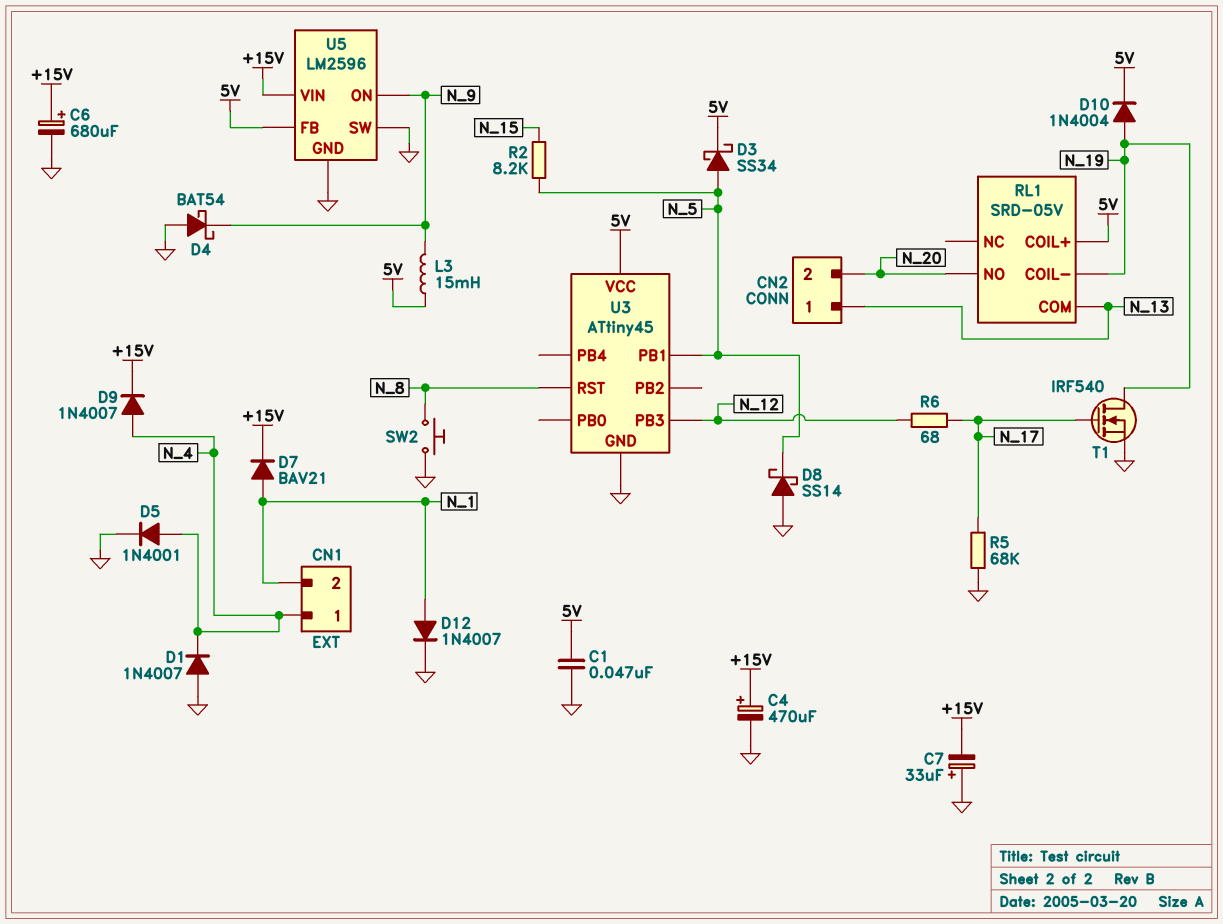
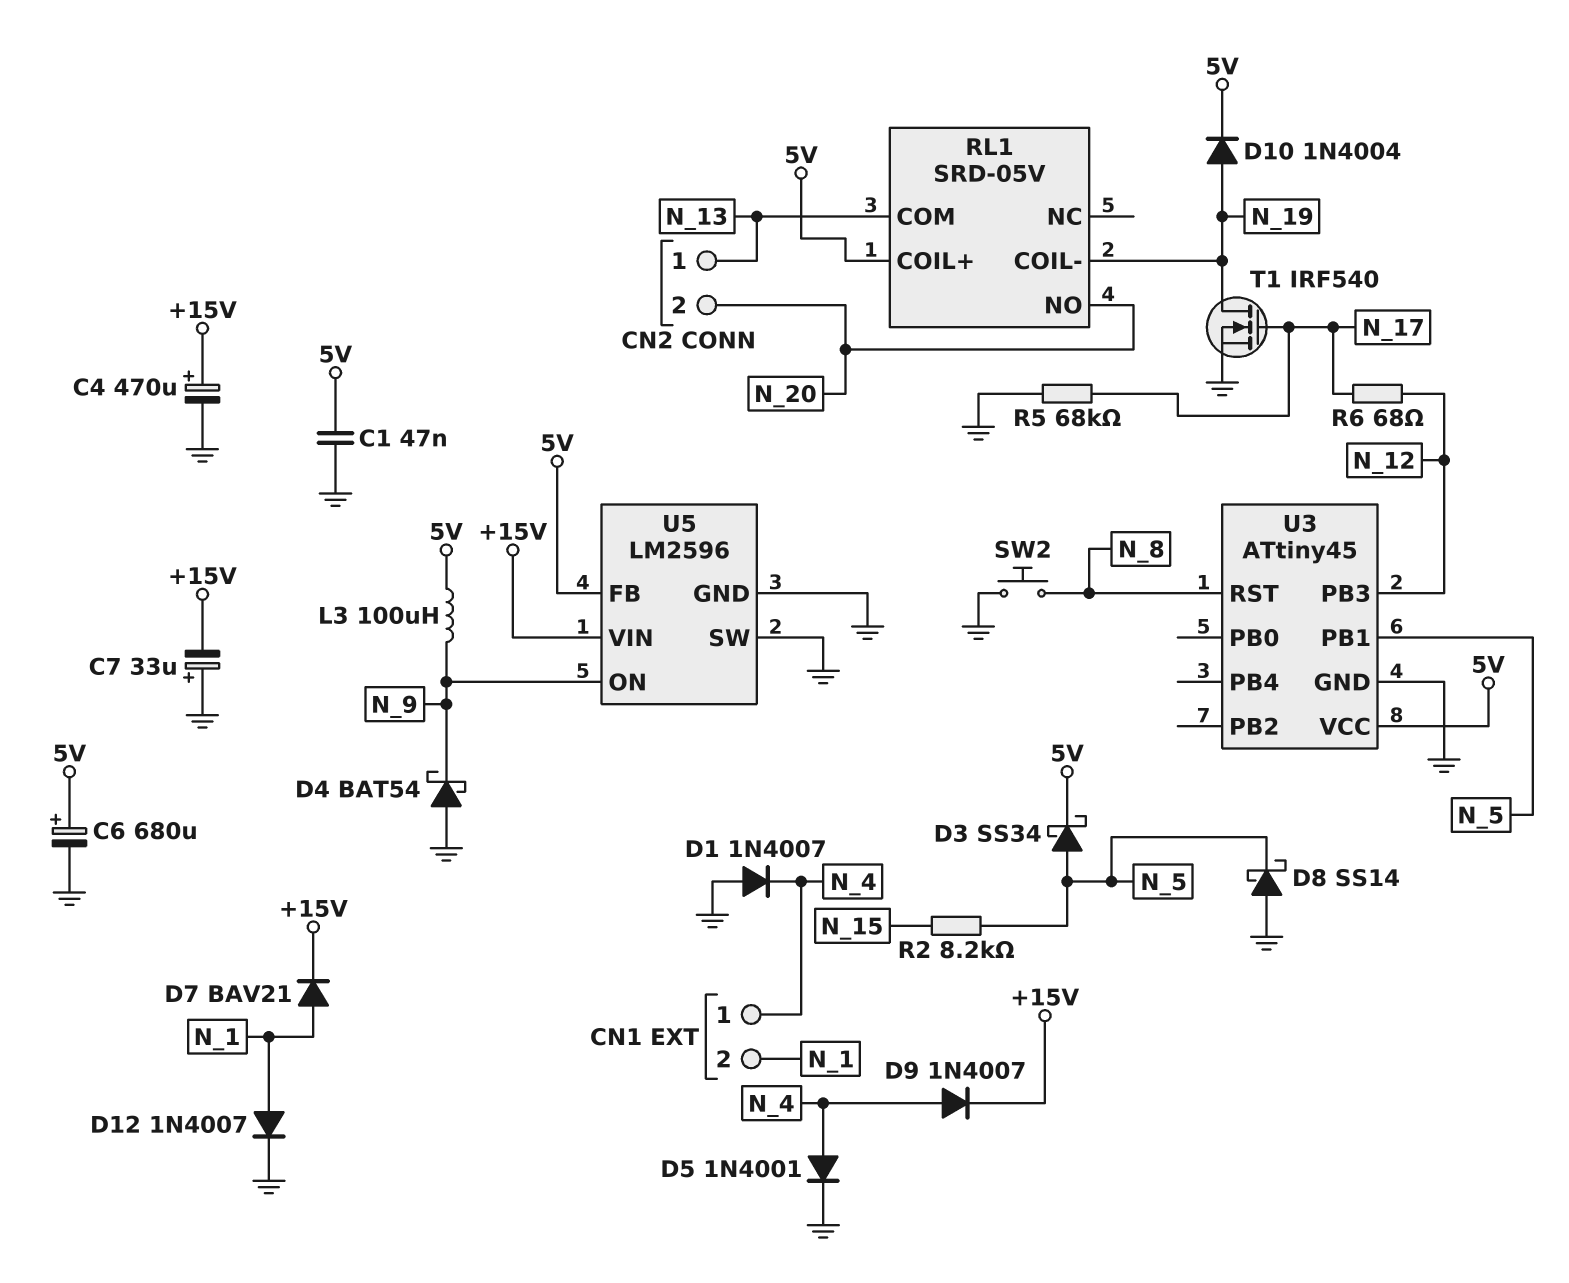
C6: 680uF (plus +15V, minus GND) -> 680uF (plus 5V, minus GND)
L3: 15mH (5V, N_9) -> 100uH (5V, N_9)

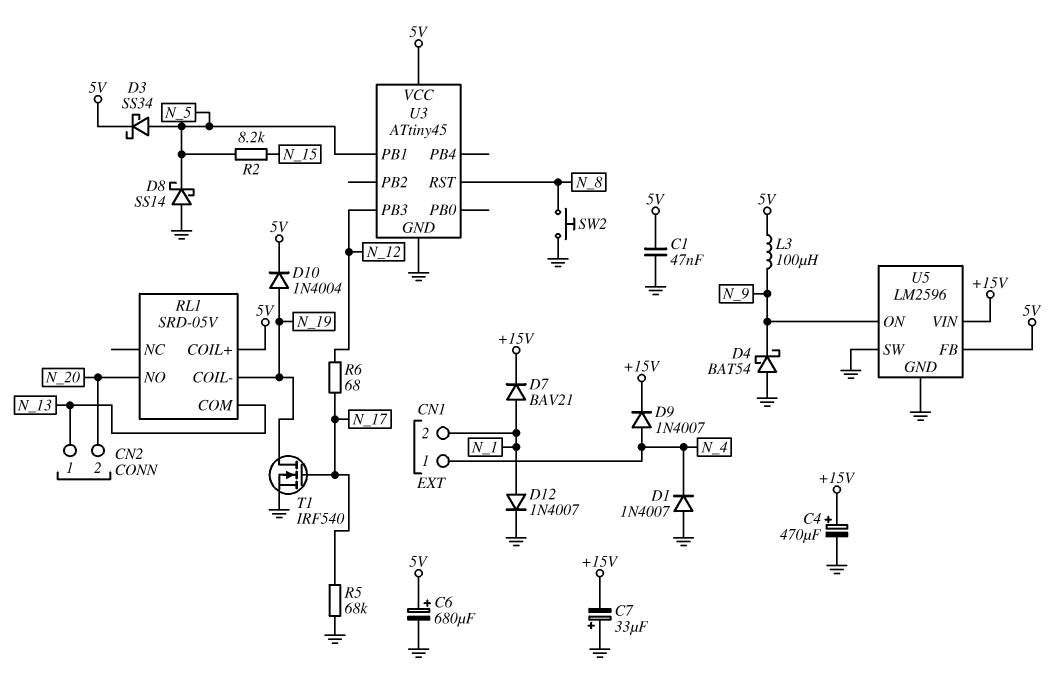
D5: diode 1N4001 (A N_4, K GND) -> none

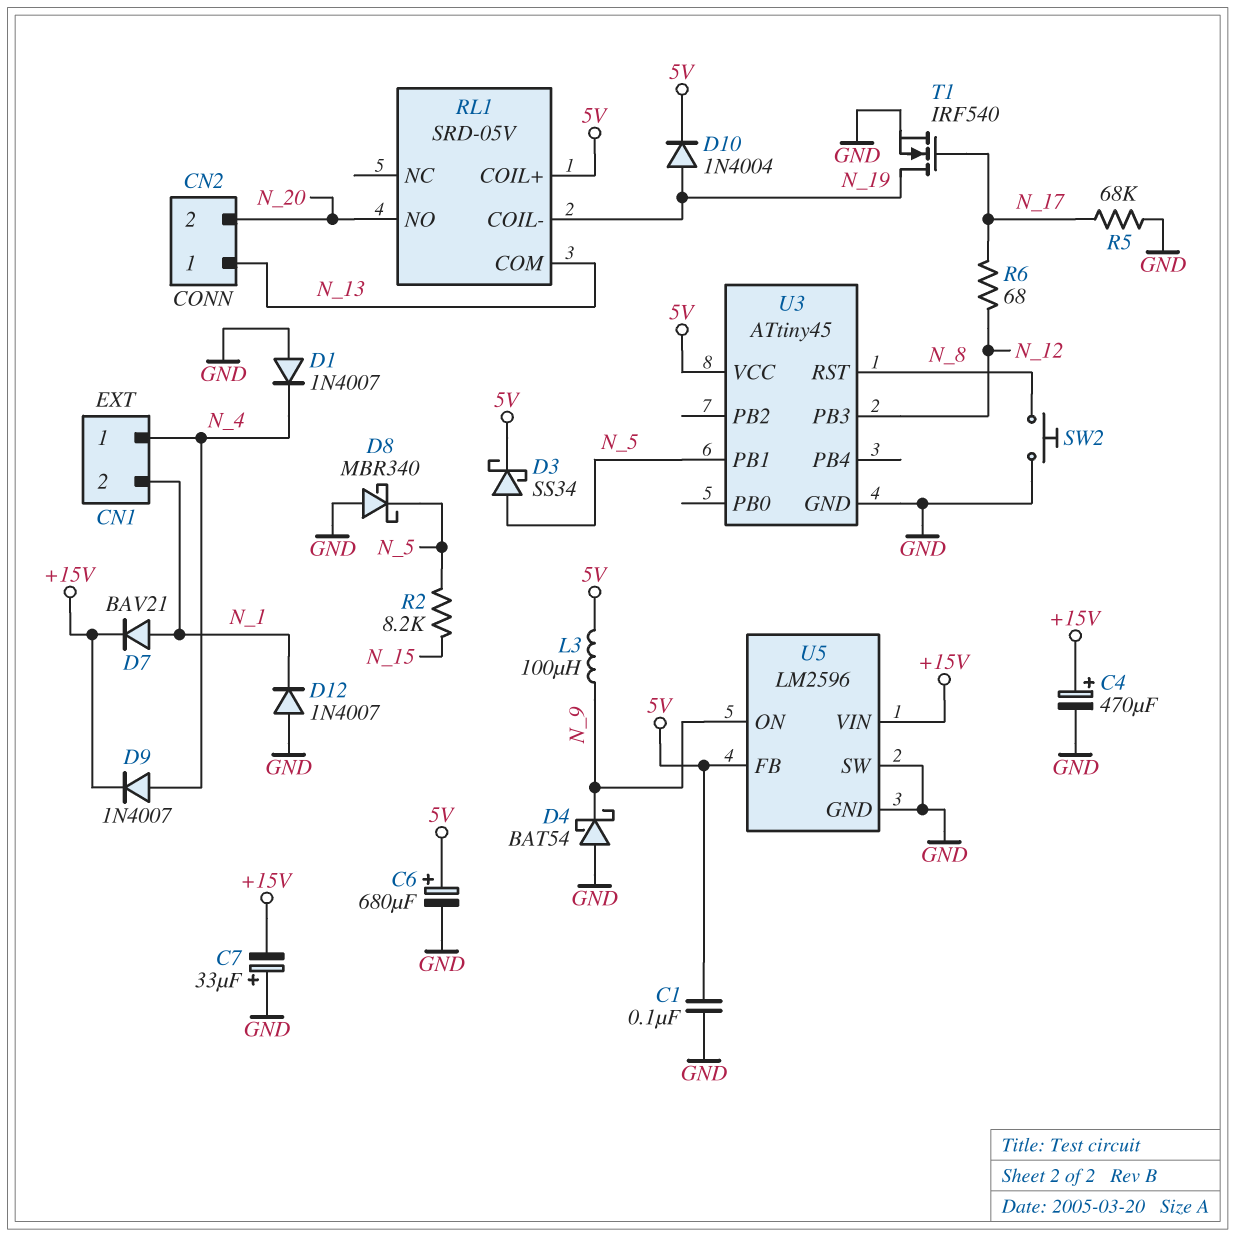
C1: 47nF (5V, GND) -> 100nF (5V, GND)
D8: schottky SS14 (A GND, K N_5) -> schottky MBR340 (A GND, K N_5)
D12: diode 1N4007 (A N_1, K GND) -> diode 1N4007 (A GND, K N_1)

